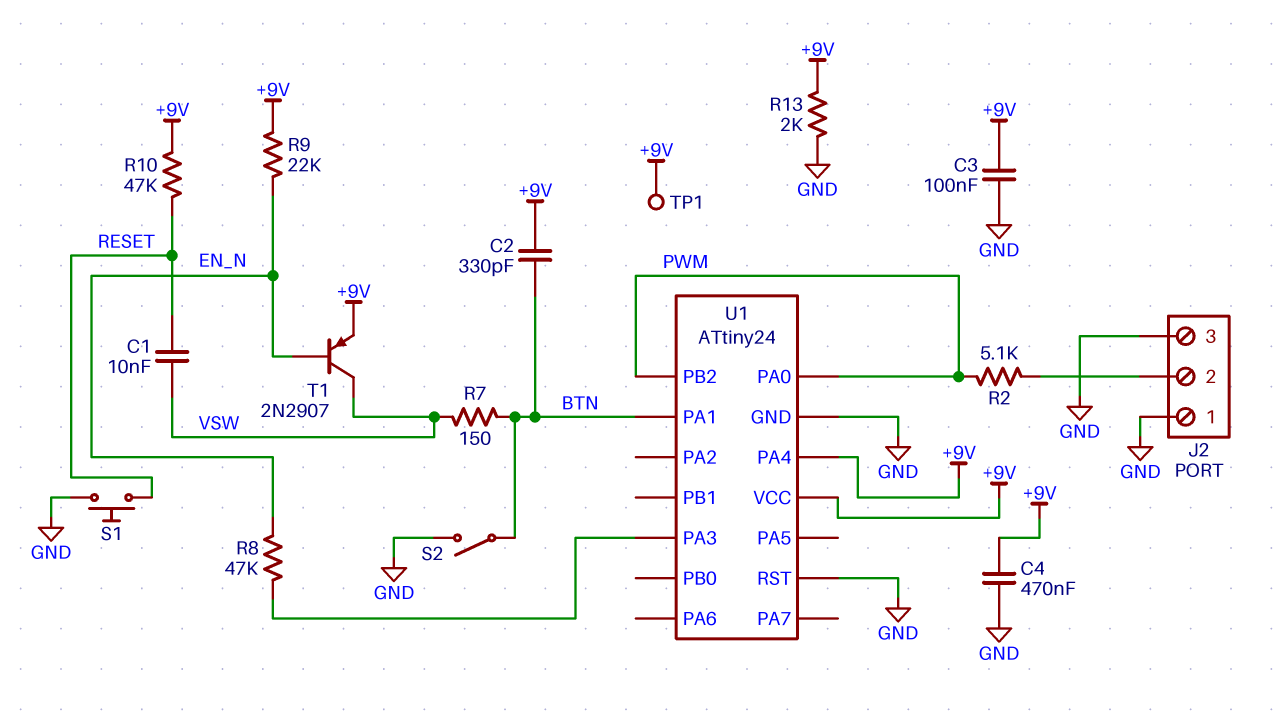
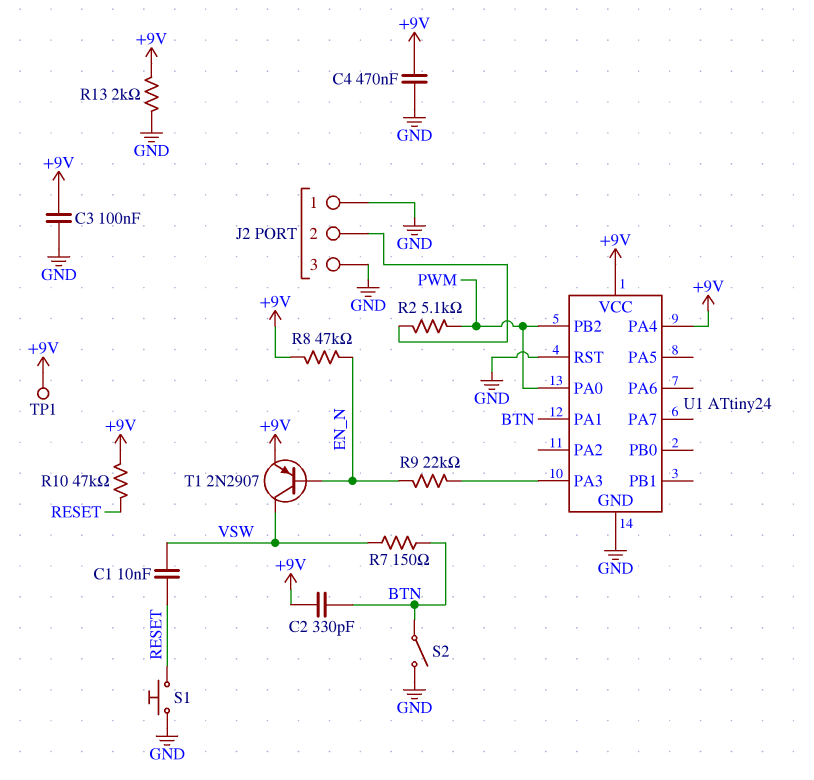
R8: 47k (EN_N, U1/PA3) -> 47k (+9V, EN_N)
R9: 22k (+9V, EN_N) -> 22k (EN_N, U1/PA3)

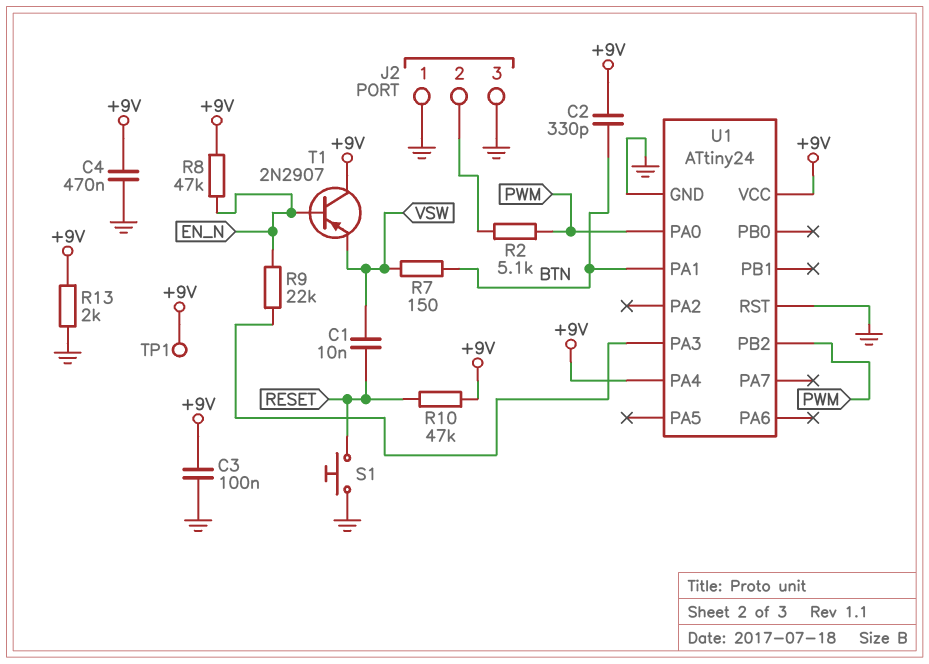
S2: switch (BTN, GND) -> none
T1: PNP 2N2907 (B EN_N, C VSW, E +9V) -> PNP 2N2907 (B EN_N, C +9V, E VSW)

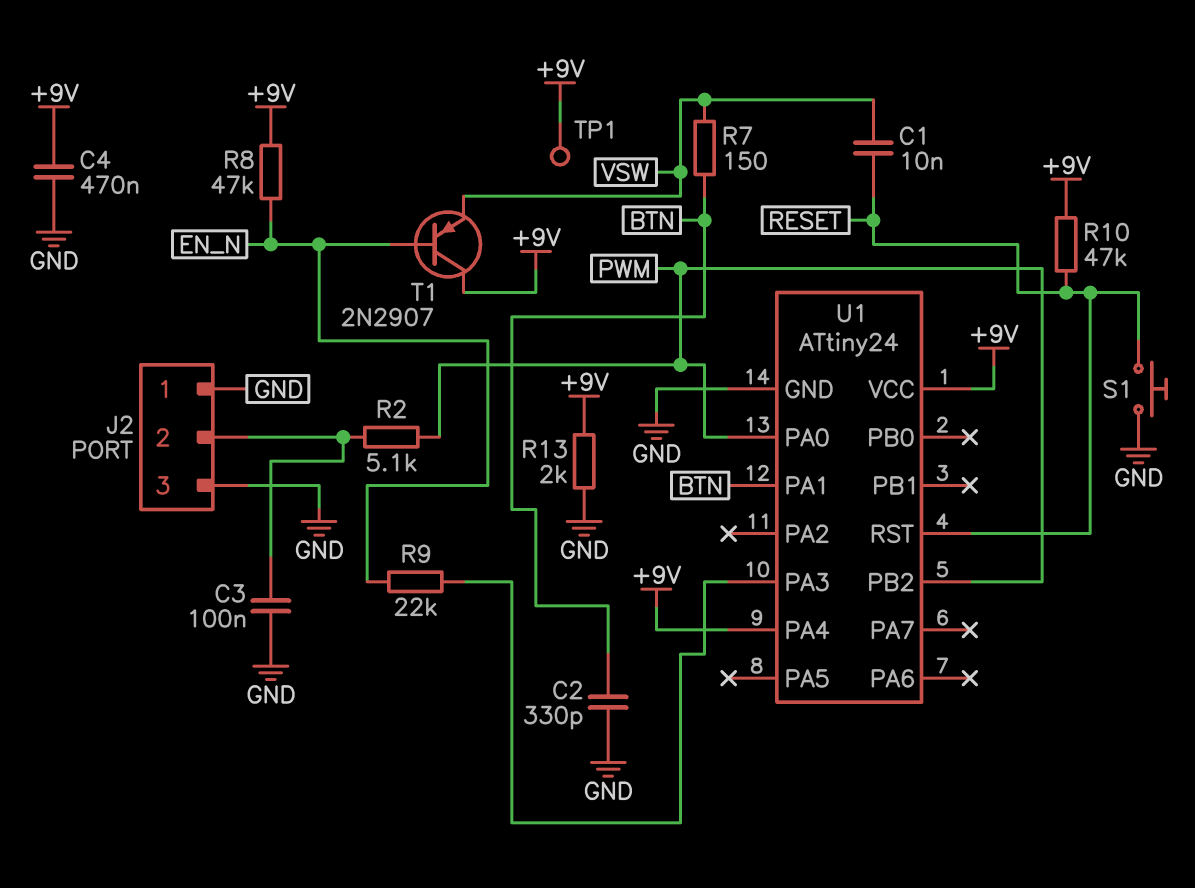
C2: 330pF (+9V, BTN) -> 330pF (BTN, GND)
C3: 100nF (+9V, GND) -> 100nF (GND, J2/2)
U1 pin RST: GND -> RESET

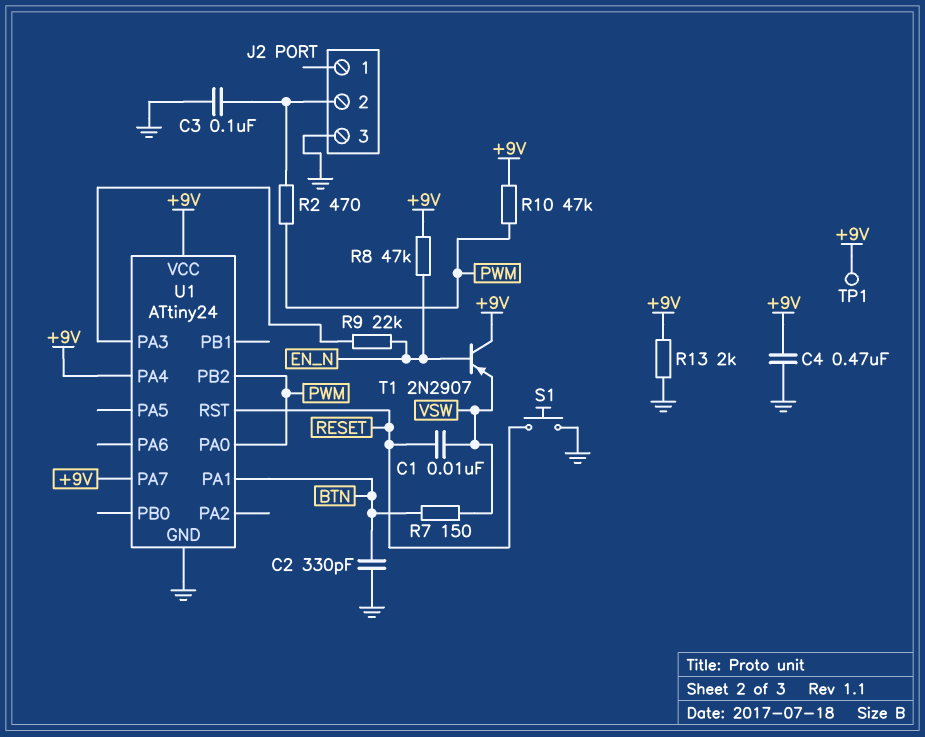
J2 pin 1: GND -> none
R2: 5.1k (J2/2, PWM) -> 470 (J2/2, PWM)
R10: 47k (+9V, RESET) -> 47k (+9V, PWM)
U1 pin PA7: none -> +9V

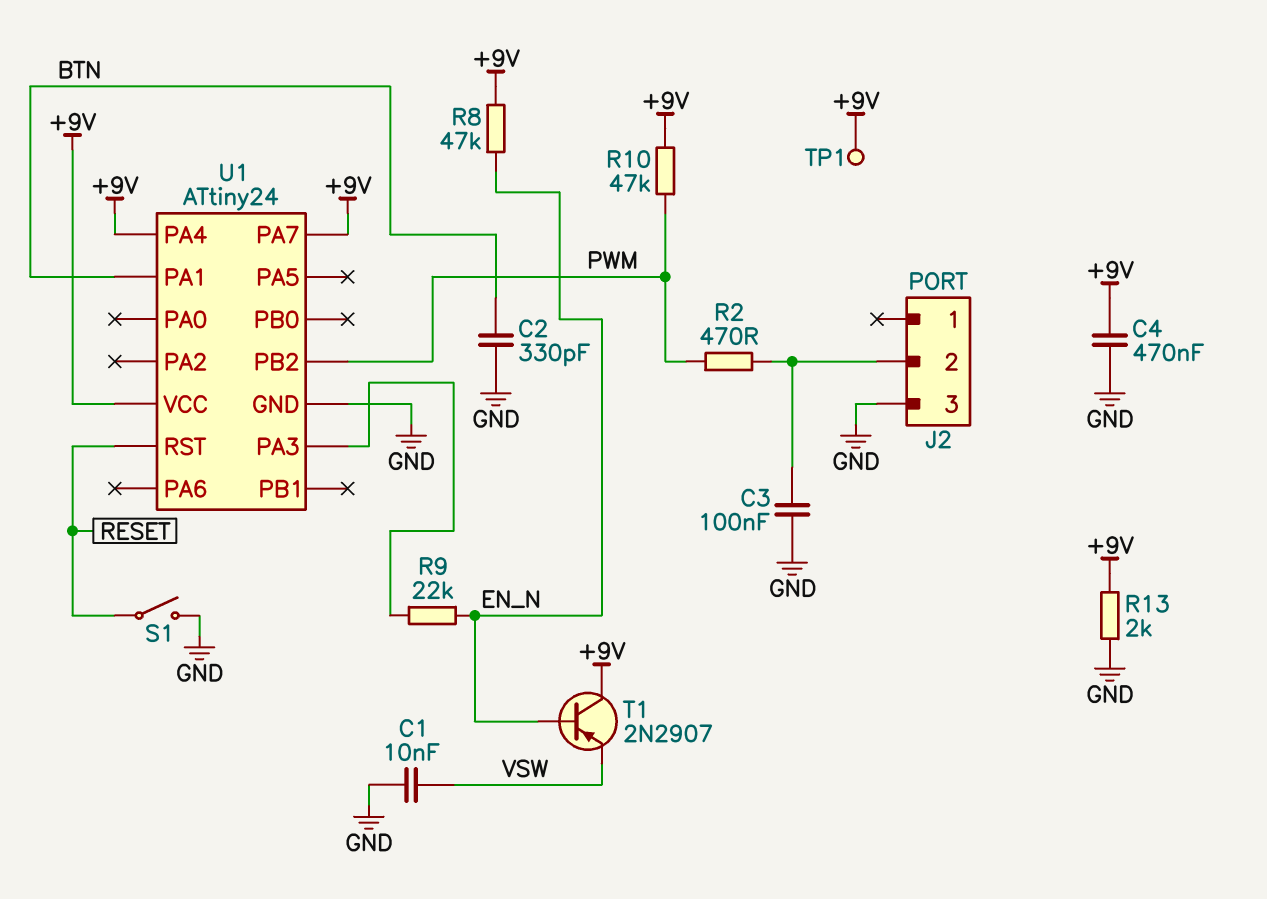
C1: 10nF (RESET, VSW) -> 10nF (GND, VSW)
R7: 150 (BTN, VSW) -> none
S1: button (GND, RESET) -> switch (GND, RESET)
U1 pin PA0: PWM -> none

